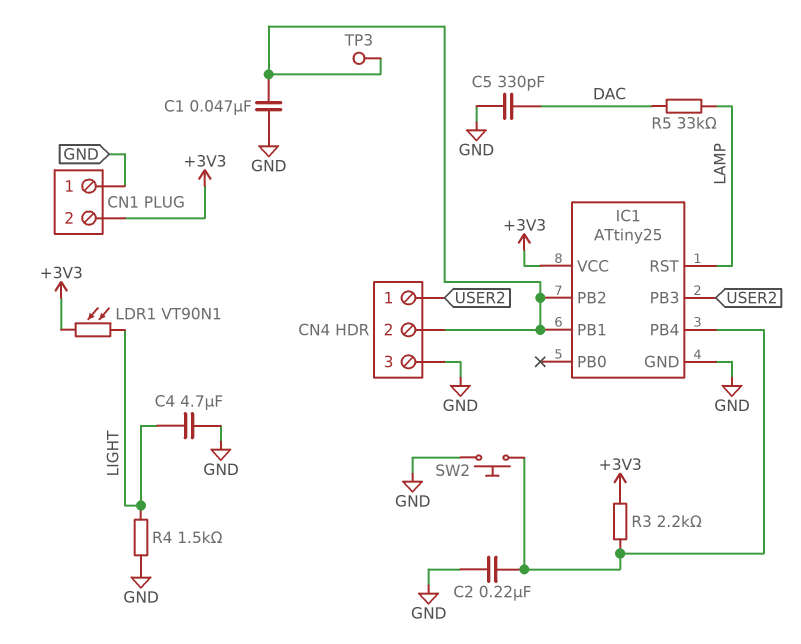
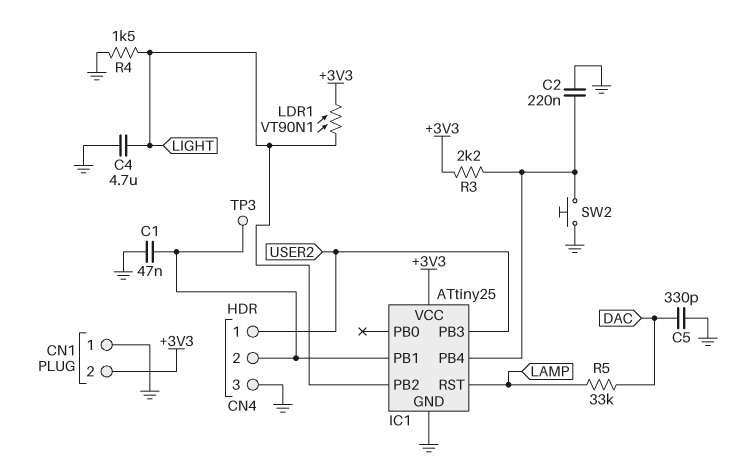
IC1 pin PB2: CN4/2 -> LIGHT

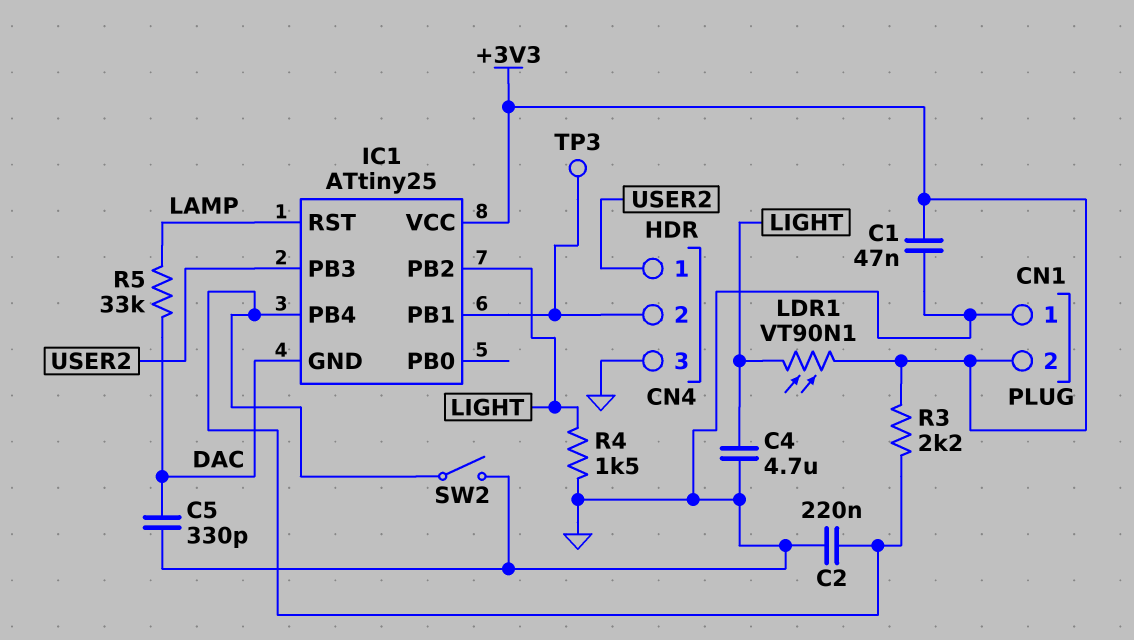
C1: 47nF (CN4/2, GND) -> 47nF (+3V3, GND)
IC1 pin GND: GND -> DAC
SW2: button (GND, IC1/PB4) -> switch (GND, IC1/PB4)

